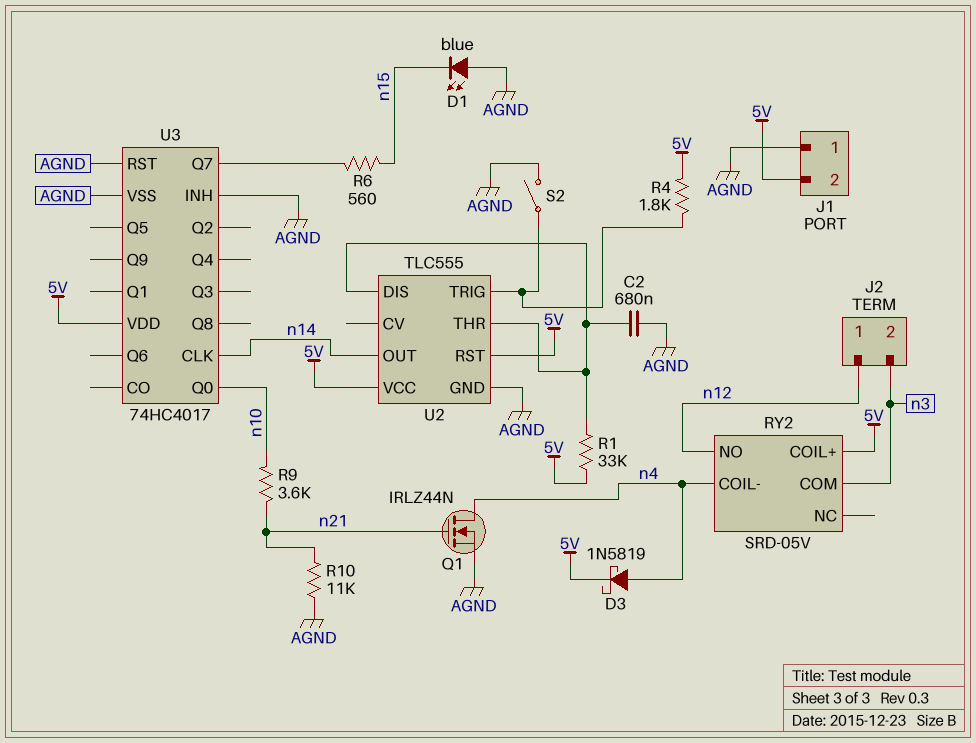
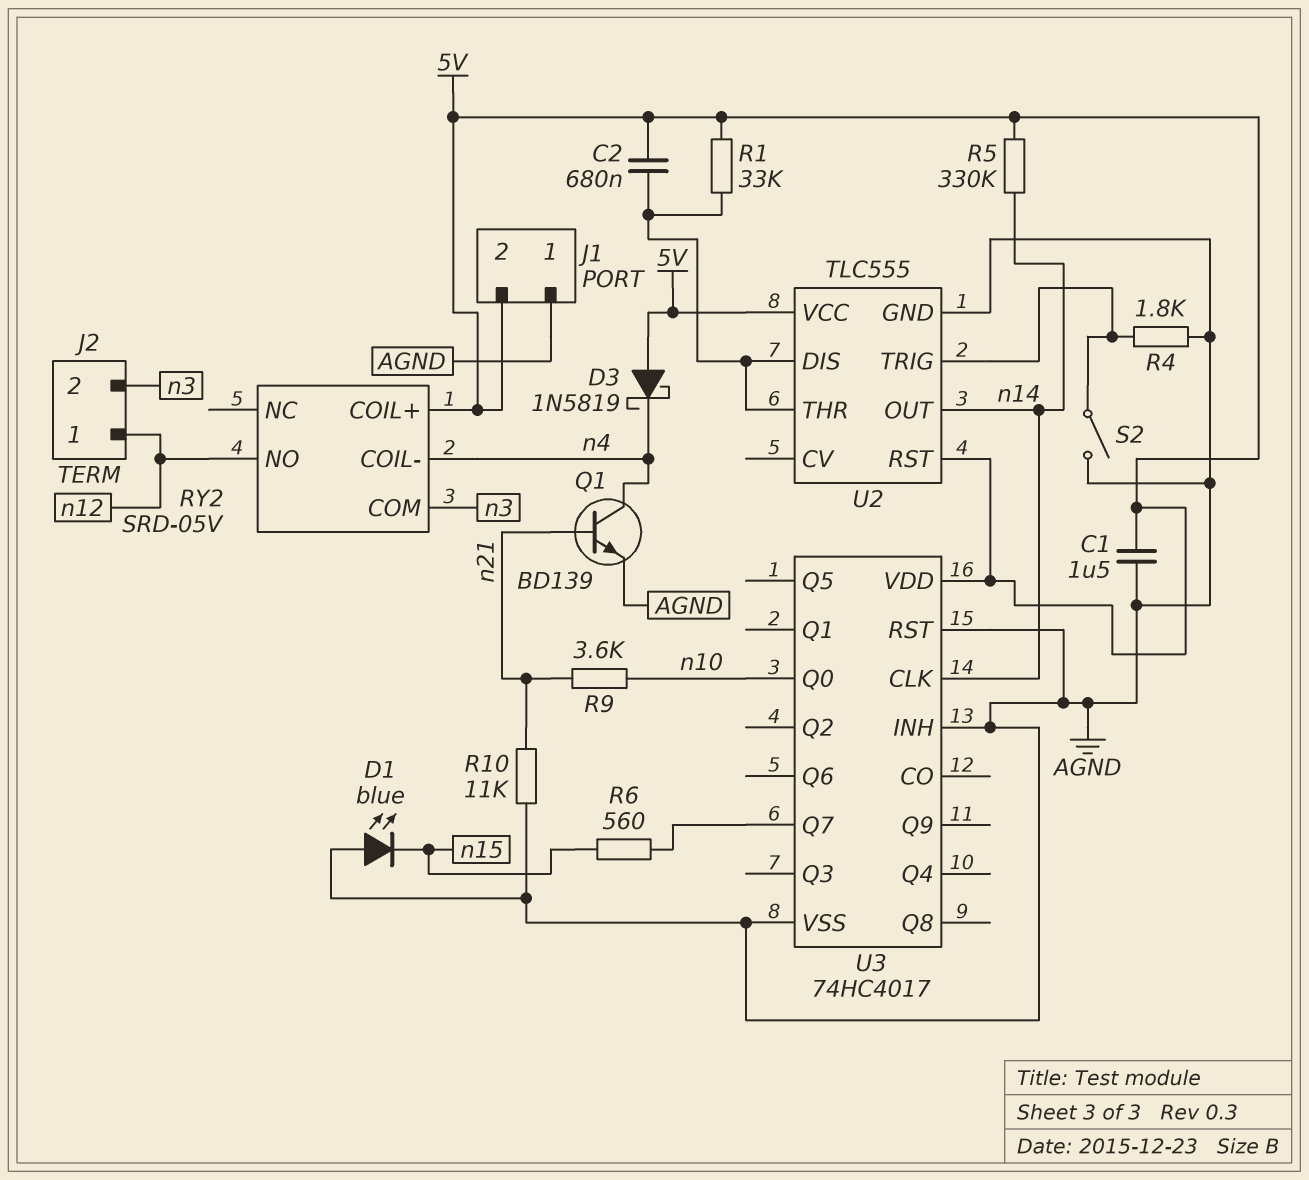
C1: none -> 1.5uF (5V, AGND)
C2: 680nF (AGND, U2/DIS) -> 680nF (5V, U2/DIS)
D3: schottky 1N5819 (A n4, K 5V) -> schottky 1N5819 (A 5V, K n4)
Q1: NMOS IRLZ44N (G n21, D n4, S AGND) -> NPN BD139 (B n21, C n4, E AGND)
R4: 1.8k (5V, U2/TRIG) -> 1.8k (AGND, U2/TRIG)
R5: none -> 330k (5V, n14)

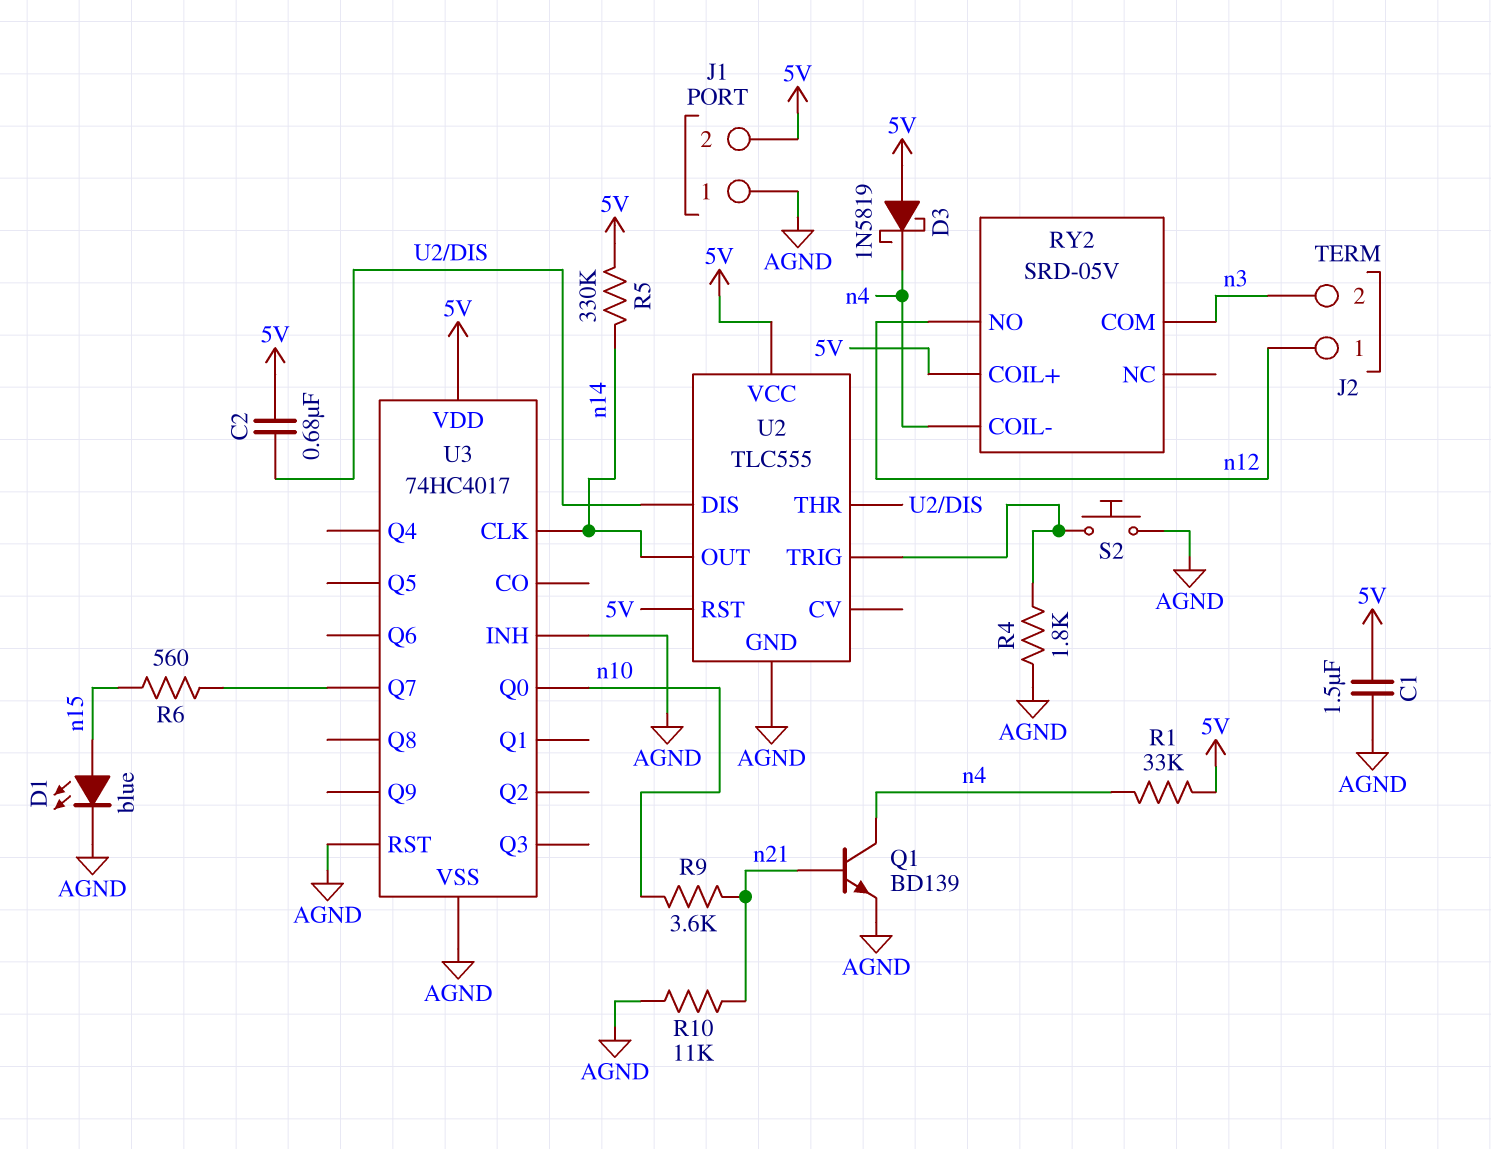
D1: LED blue (A AGND, K n15) -> LED blue (A n15, K AGND)
R1: 33k (5V, U2/DIS) -> 33k (5V, n4)
S2: switch (AGND, U2/TRIG) -> button (AGND, U2/TRIG)

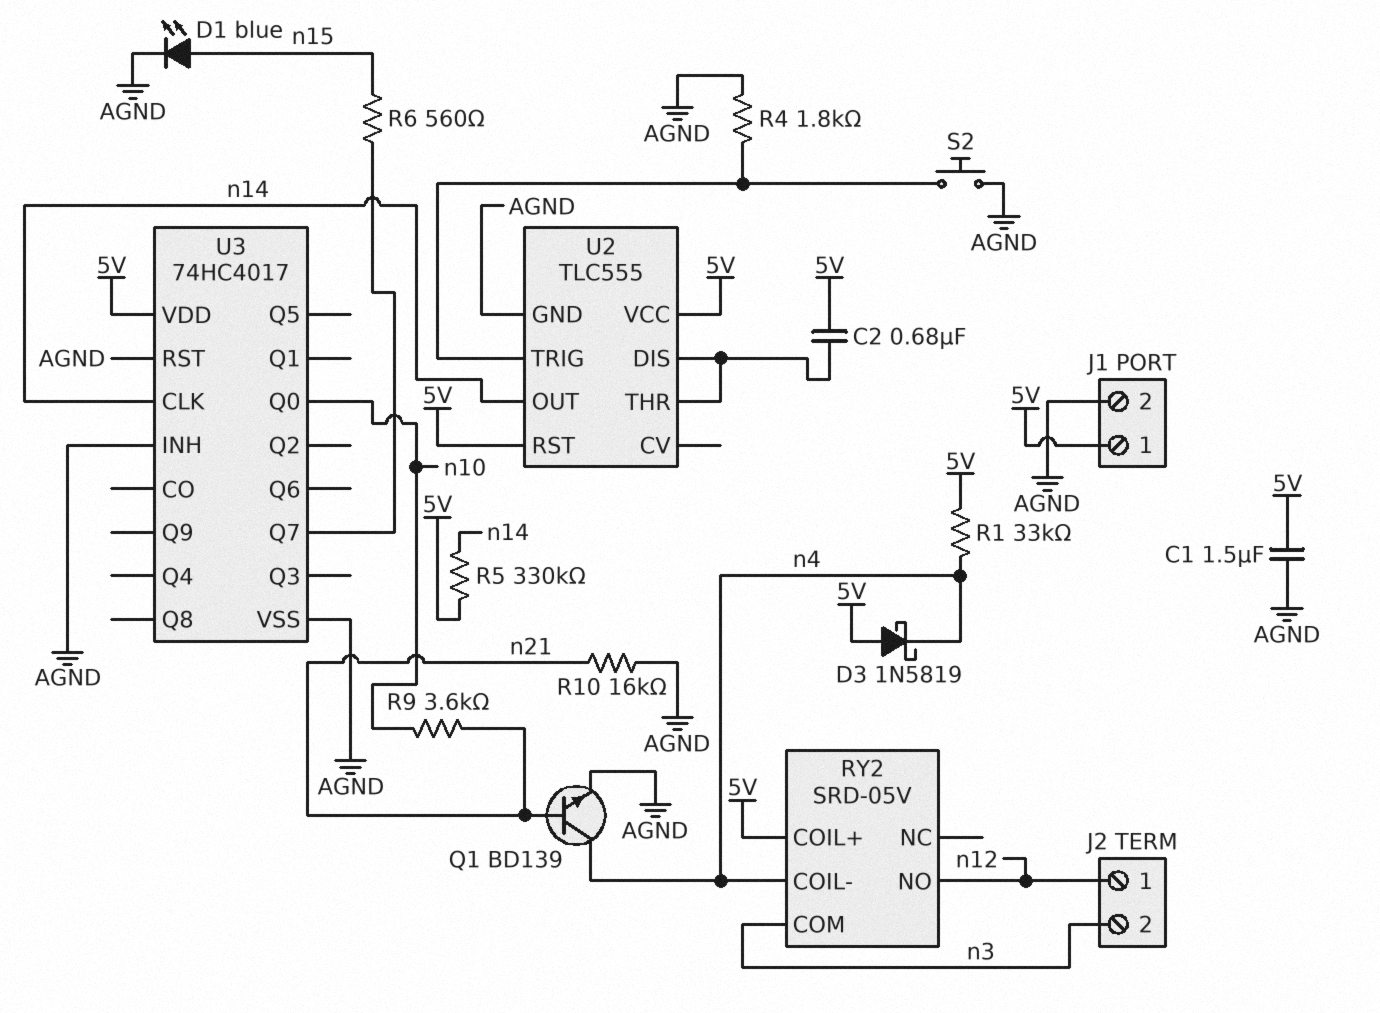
J1 pin 1: AGND -> 5V
J1 pin 2: 5V -> AGND
R10: 11k (AGND, n21) -> 16k (AGND, n21)

